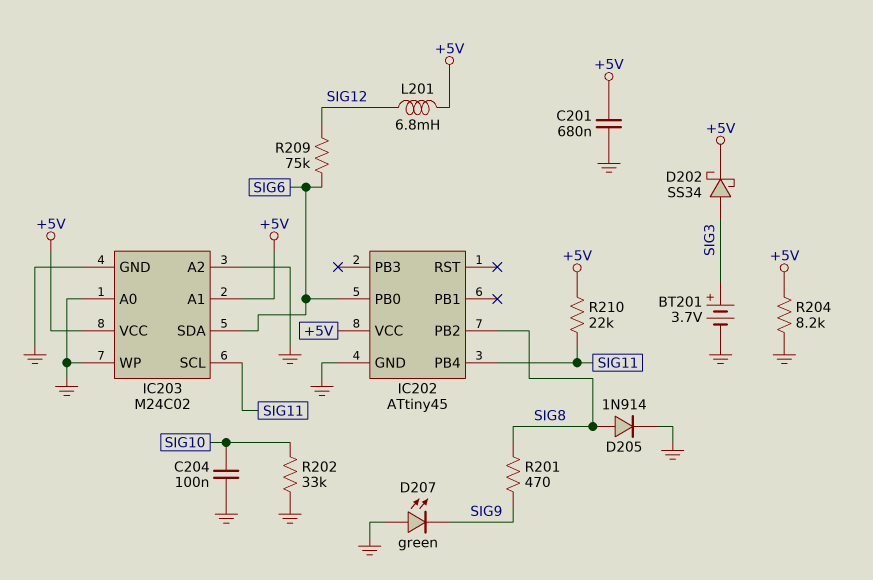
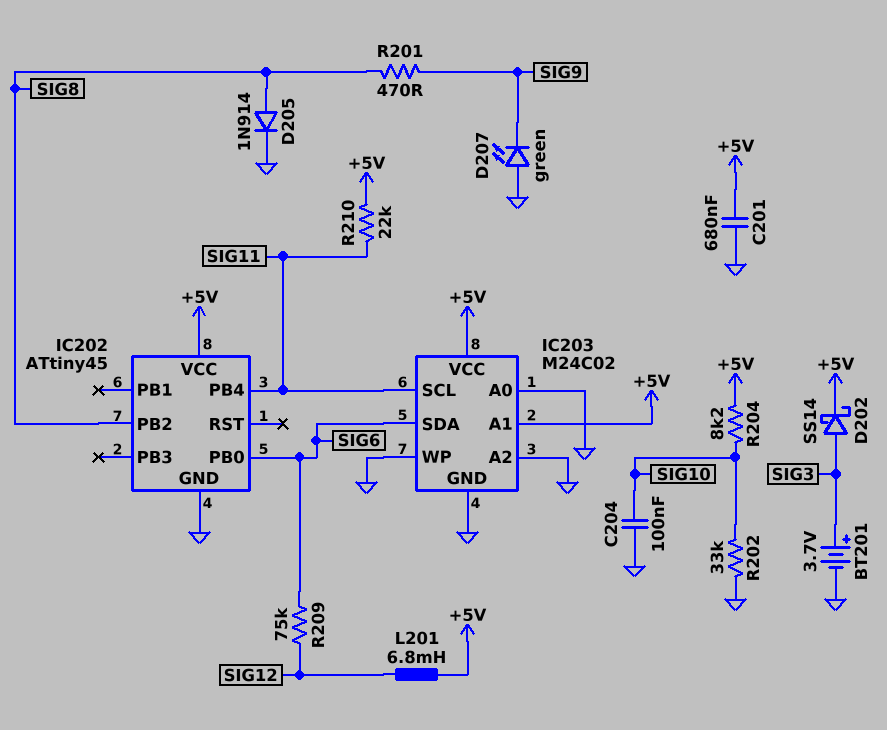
D202: schottky SS34 (A SIG3, K +5V) -> schottky SS14 (A SIG3, K +5V)
R204: 8.2k (+5V, GND) -> 8.2k (+5V, SIG10)

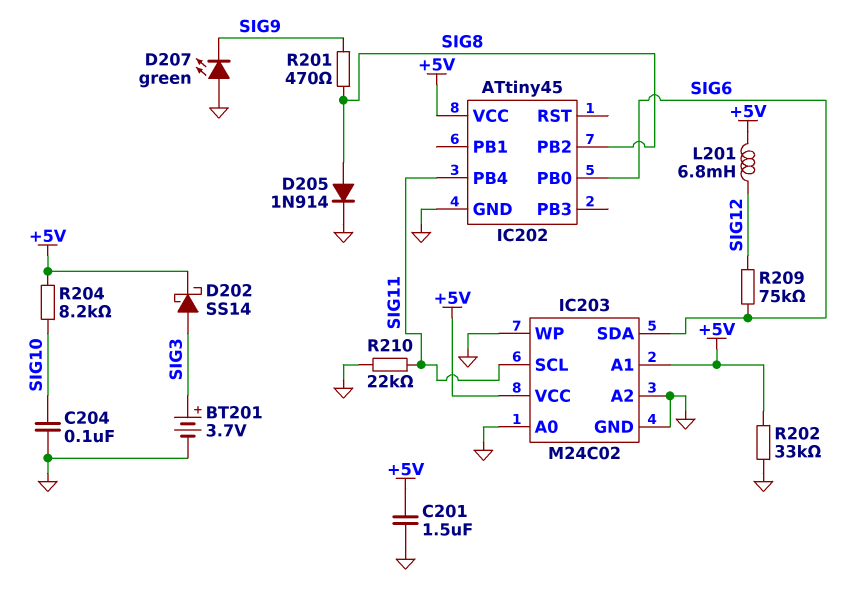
C201: 680nF (+5V, GND) -> 1.5uF (+5V, GND)
R202: 33k (GND, SIG10) -> 33k (+5V, GND)
R210: 22k (+5V, SIG11) -> 22k (GND, SIG11)

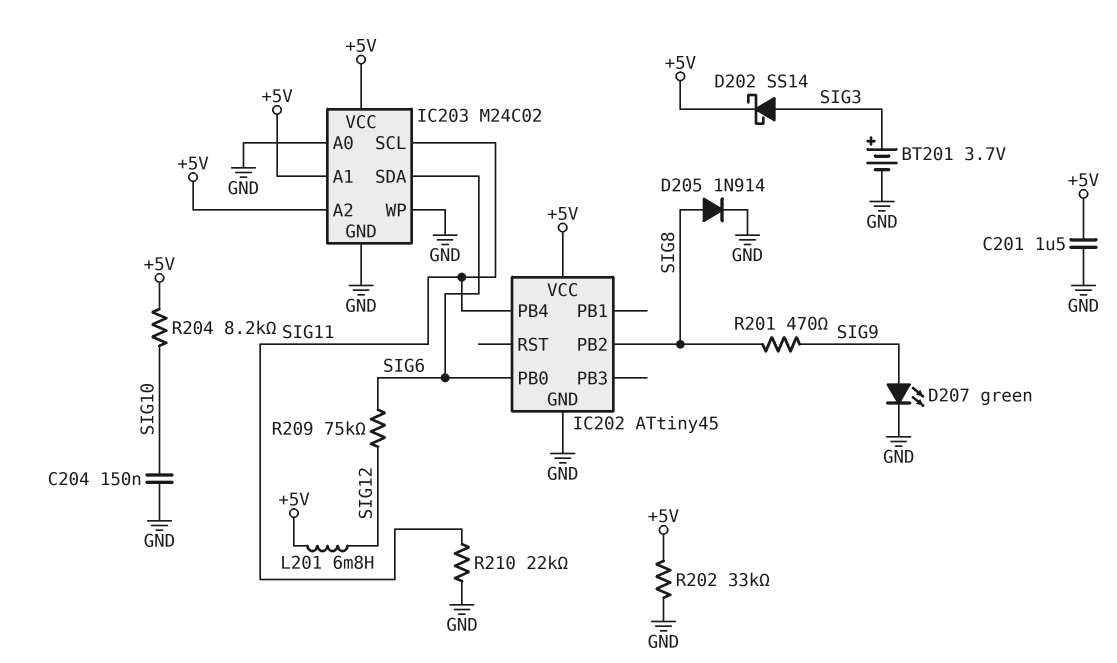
C204: 100nF (GND, SIG10) -> 150nF (GND, SIG10)
D207: LED green (A GND, K SIG9) -> LED green (A SIG9, K GND)
IC203 pin A2: GND -> +5V

